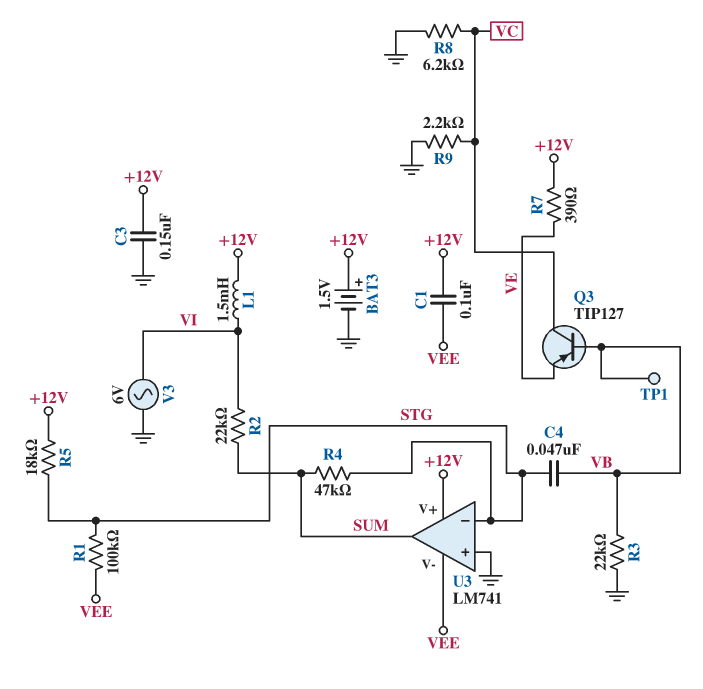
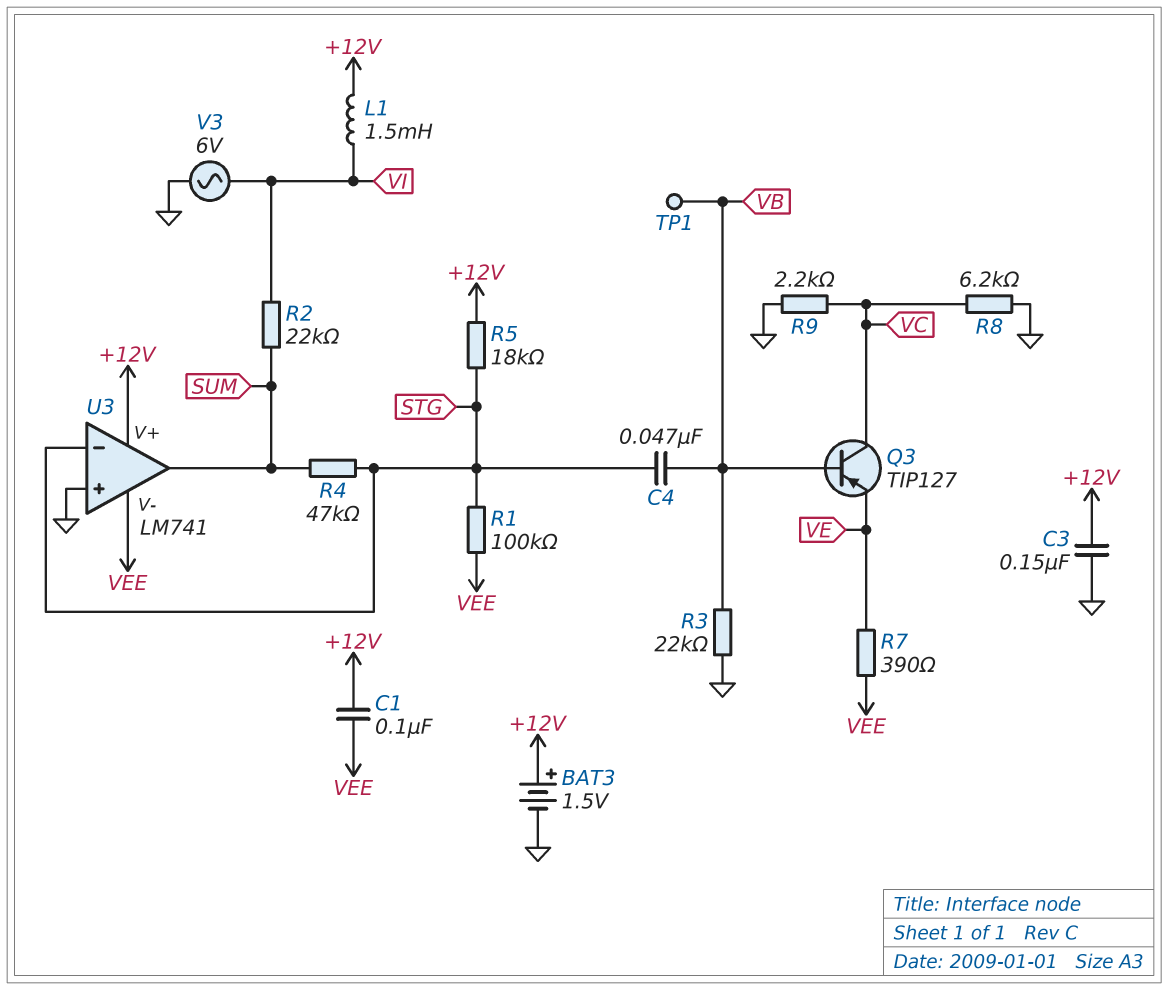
R7: 390 (+12V, VE) -> 390 (VE, VEE)

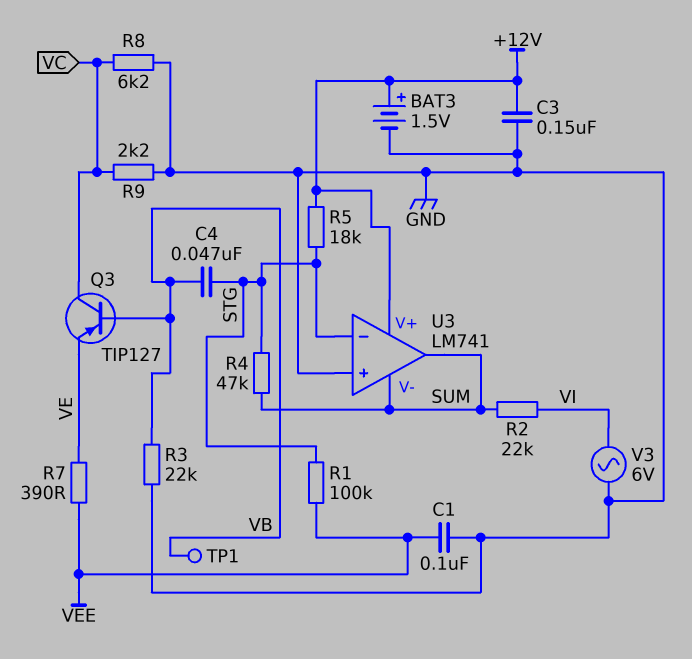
C1: 100nF (+12V, VEE) -> 100nF (GND, VEE)
L1: 1.5mH (+12V, VI) -> none
U3 pin V-: VEE -> SUM

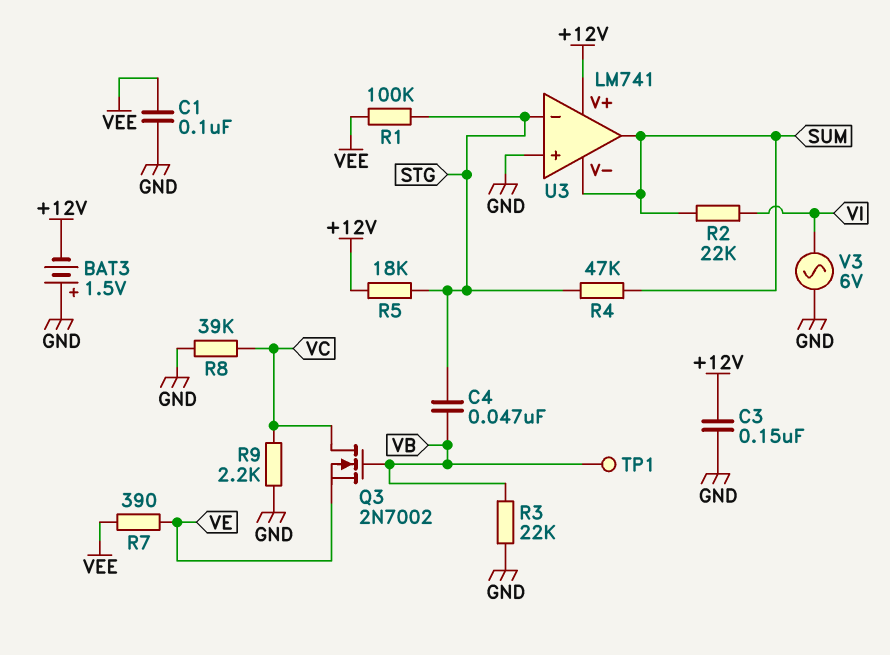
BAT3: 1.5V (plus +12V, minus GND) -> 1.5V (plus GND, minus +12V)
Q3: PNP TIP127 (B VB, C VC, E VE) -> NMOS 2N7002 (G VB, D VC, S VE)
R8: 6.2k (GND, VC) -> 39k (GND, VC)

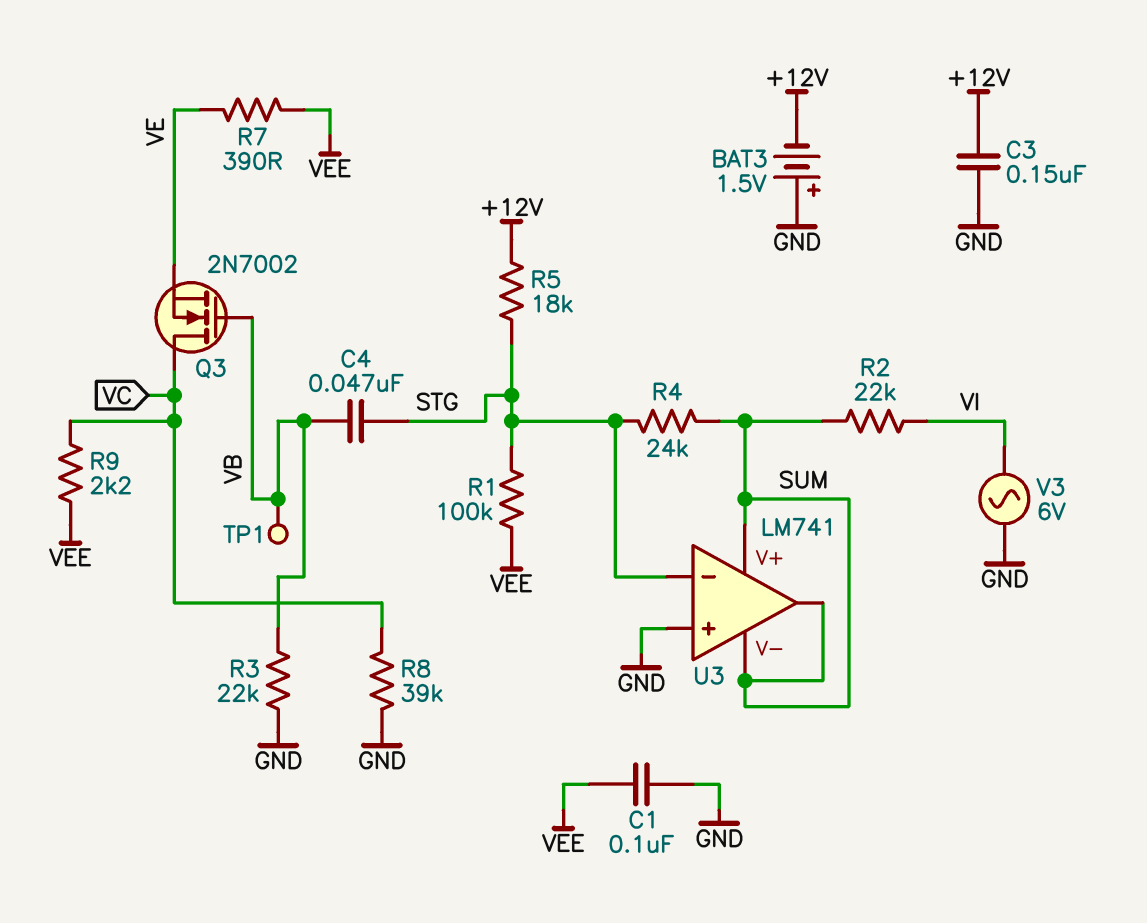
R4: 47k (STG, SUM) -> 24k (STG, SUM)
R9: 2.2k (GND, VC) -> 2.2k (VC, VEE)
U3 pin V+: +12V -> SUM

